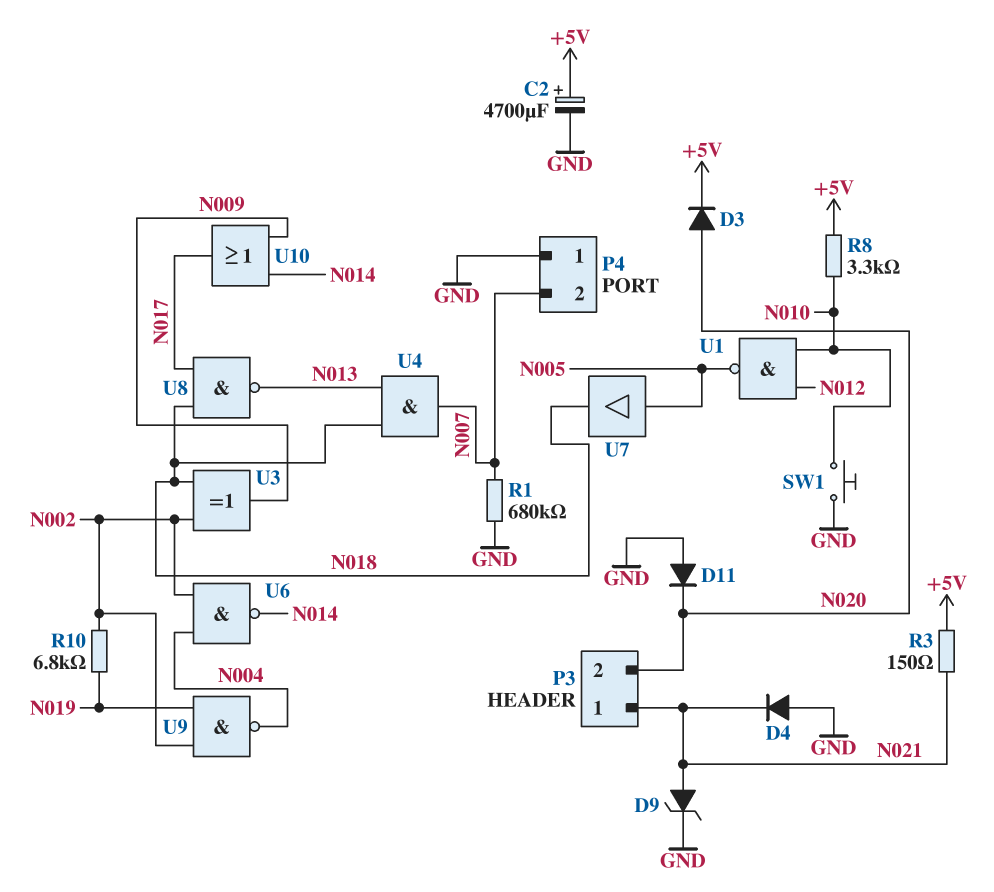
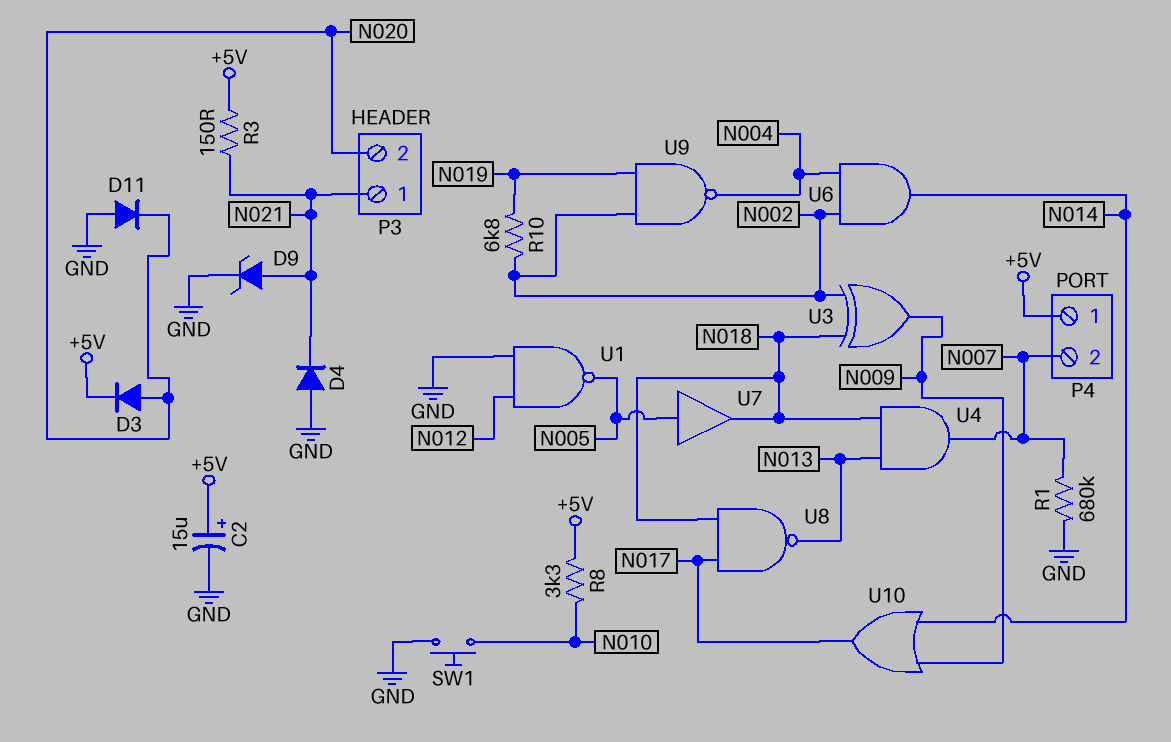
C2: 4700uF (plus +5V, minus GND) -> 15uF (plus +5V, minus GND)
P4 pin 1: GND -> +5V
U1: NAND (in N010, in N012, out N005) -> NAND (in GND, in N012, out N005)
U6: NAND (in N002, in N004, out N014) -> AND (in N002, in N004, out N014)

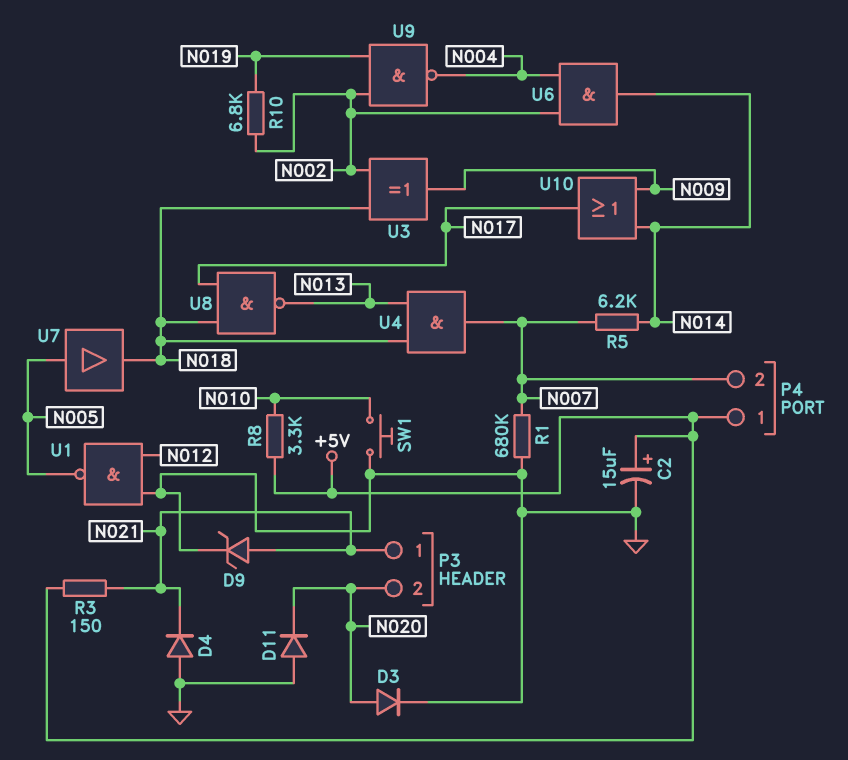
D3: diode (A N020, K +5V) -> diode (A N020, K GND)
R5: none -> 6.2k (N007, N014)

